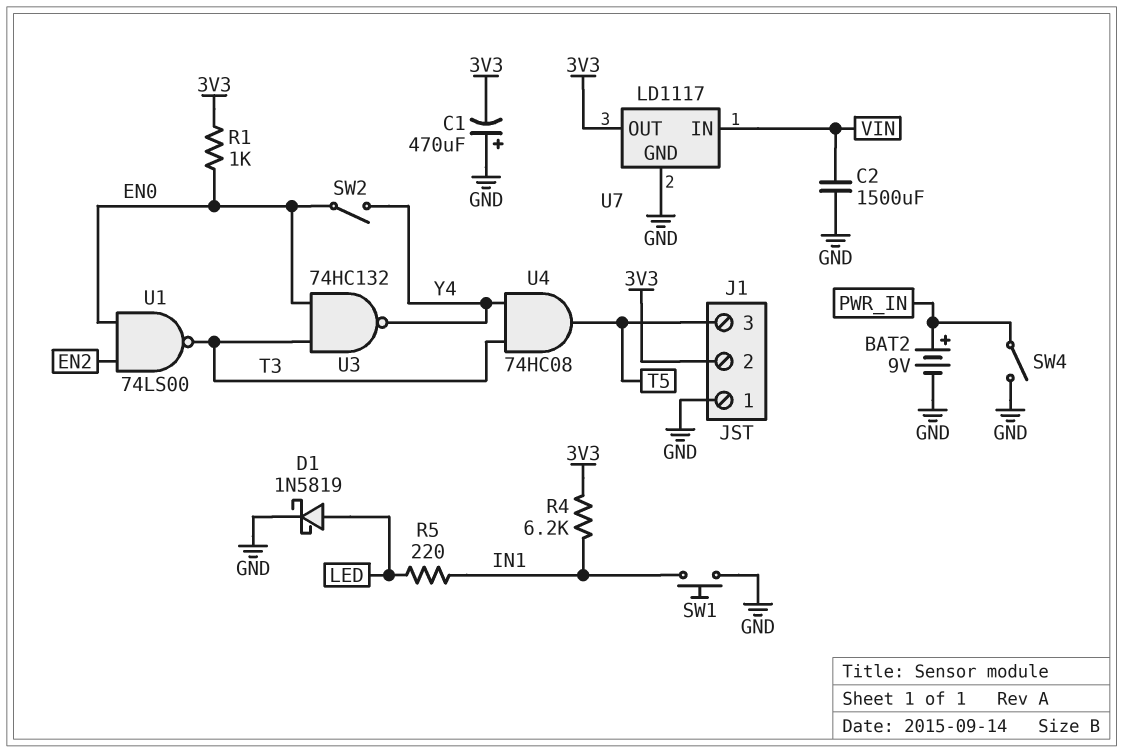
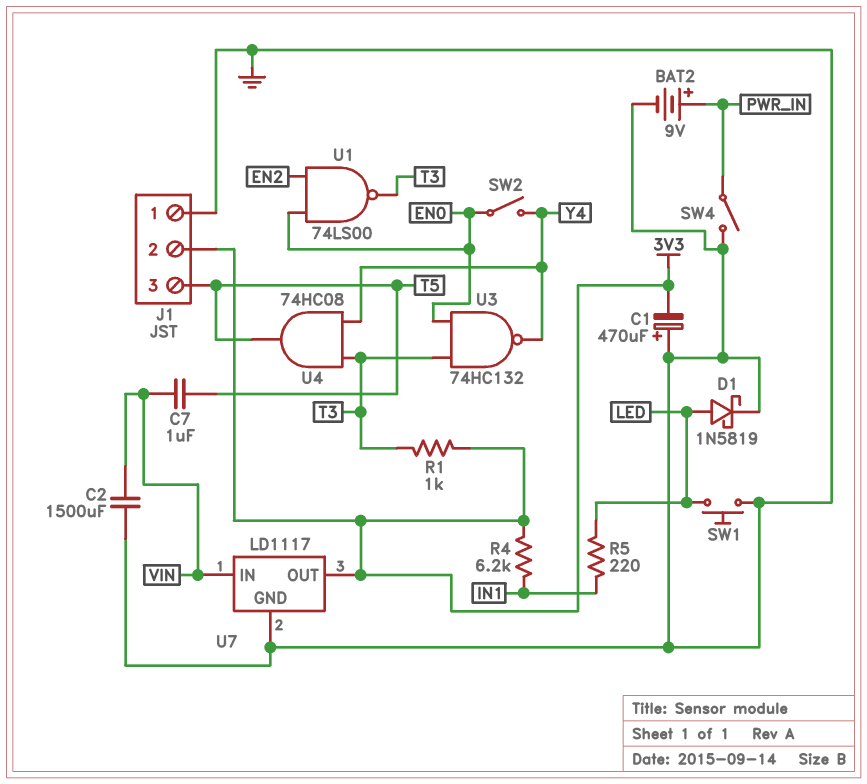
C7: none -> 1uF (T5, VIN)
R1: 1k (3V3, EN0) -> 1k (3V3, T3)
SW1: button (GND, IN1) -> button (GND, LED)

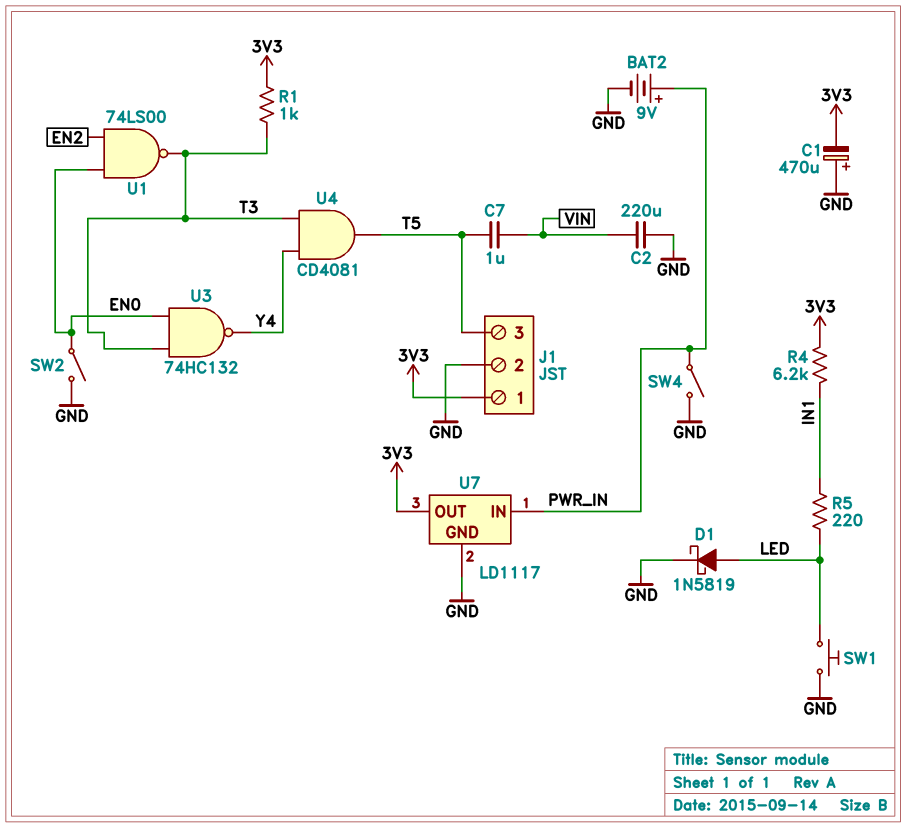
C2: 1500uF (GND, VIN) -> 220uF (GND, VIN)
J1 pin 1: GND -> 3V3
J1 pin 2: 3V3 -> GND
SW2: switch (EN0, Y4) -> switch (EN0, GND)
U4: AND 74HC08 (in T3, in Y4, out T5) -> AND CD4081 (in T3, in Y4, out T5)
U7 pin IN: VIN -> PWR_IN

